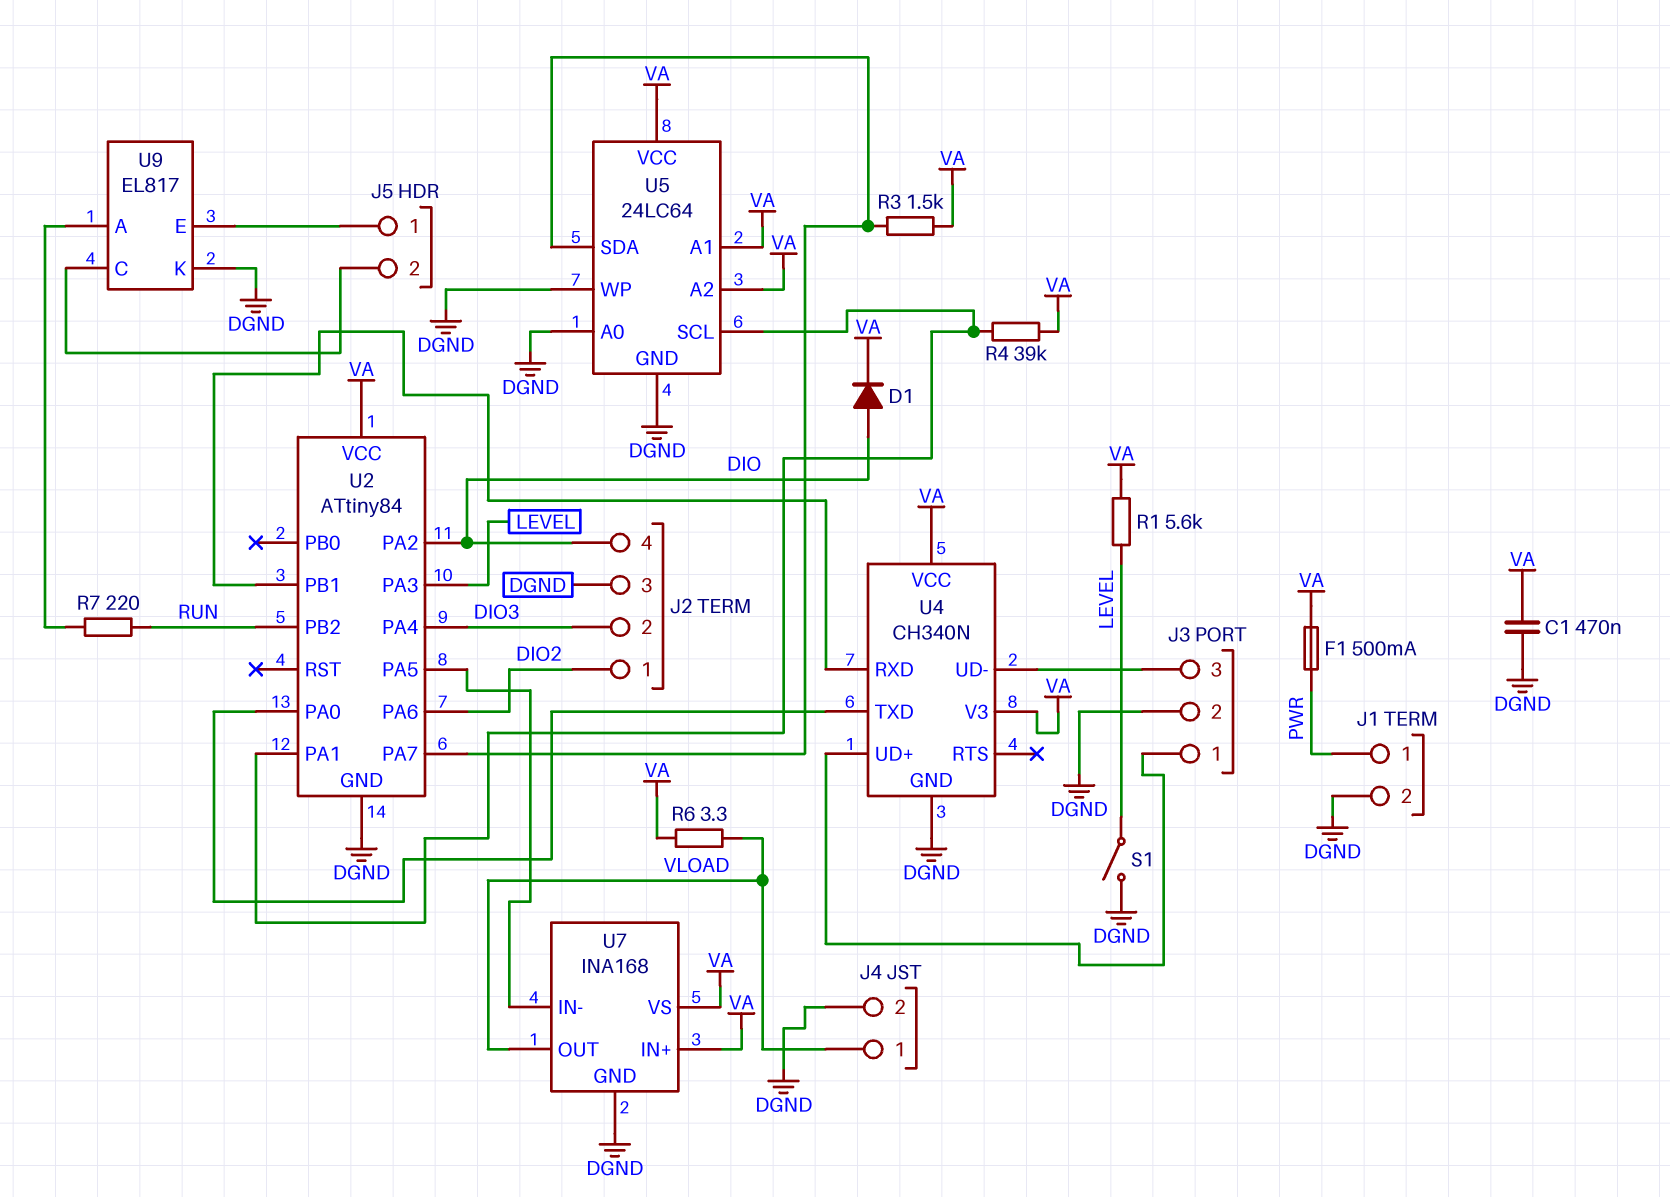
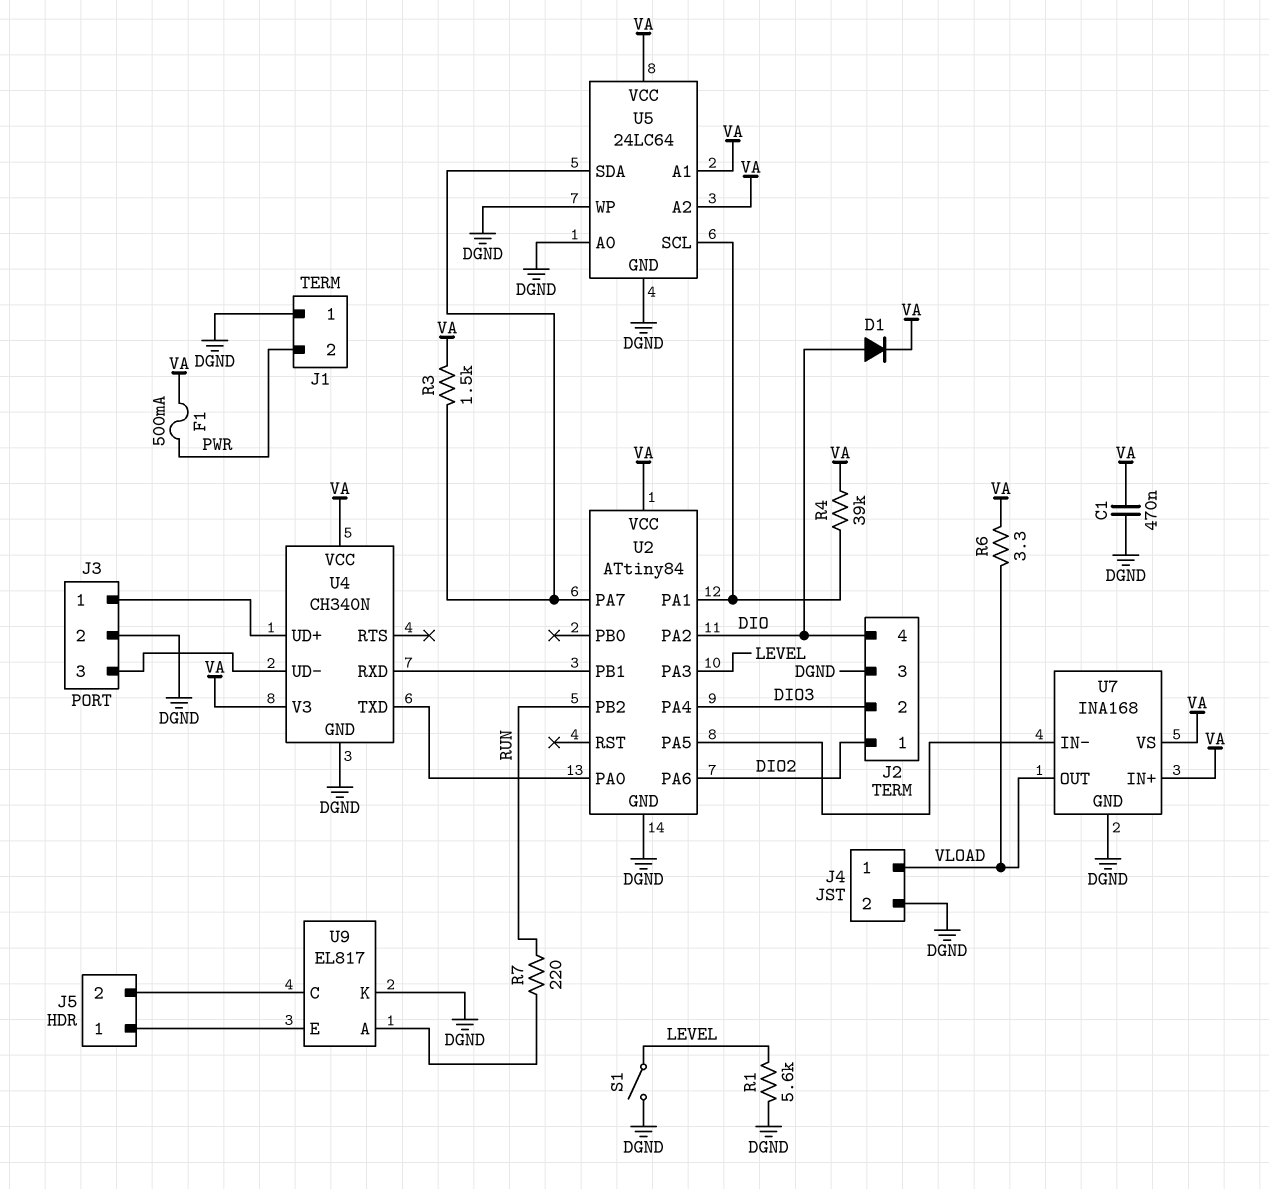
J1 pin 1: PWR -> DGND
J1 pin 2: DGND -> PWR
R1: 5.6k (LEVEL, VA) -> 5.6k (DGND, LEVEL)

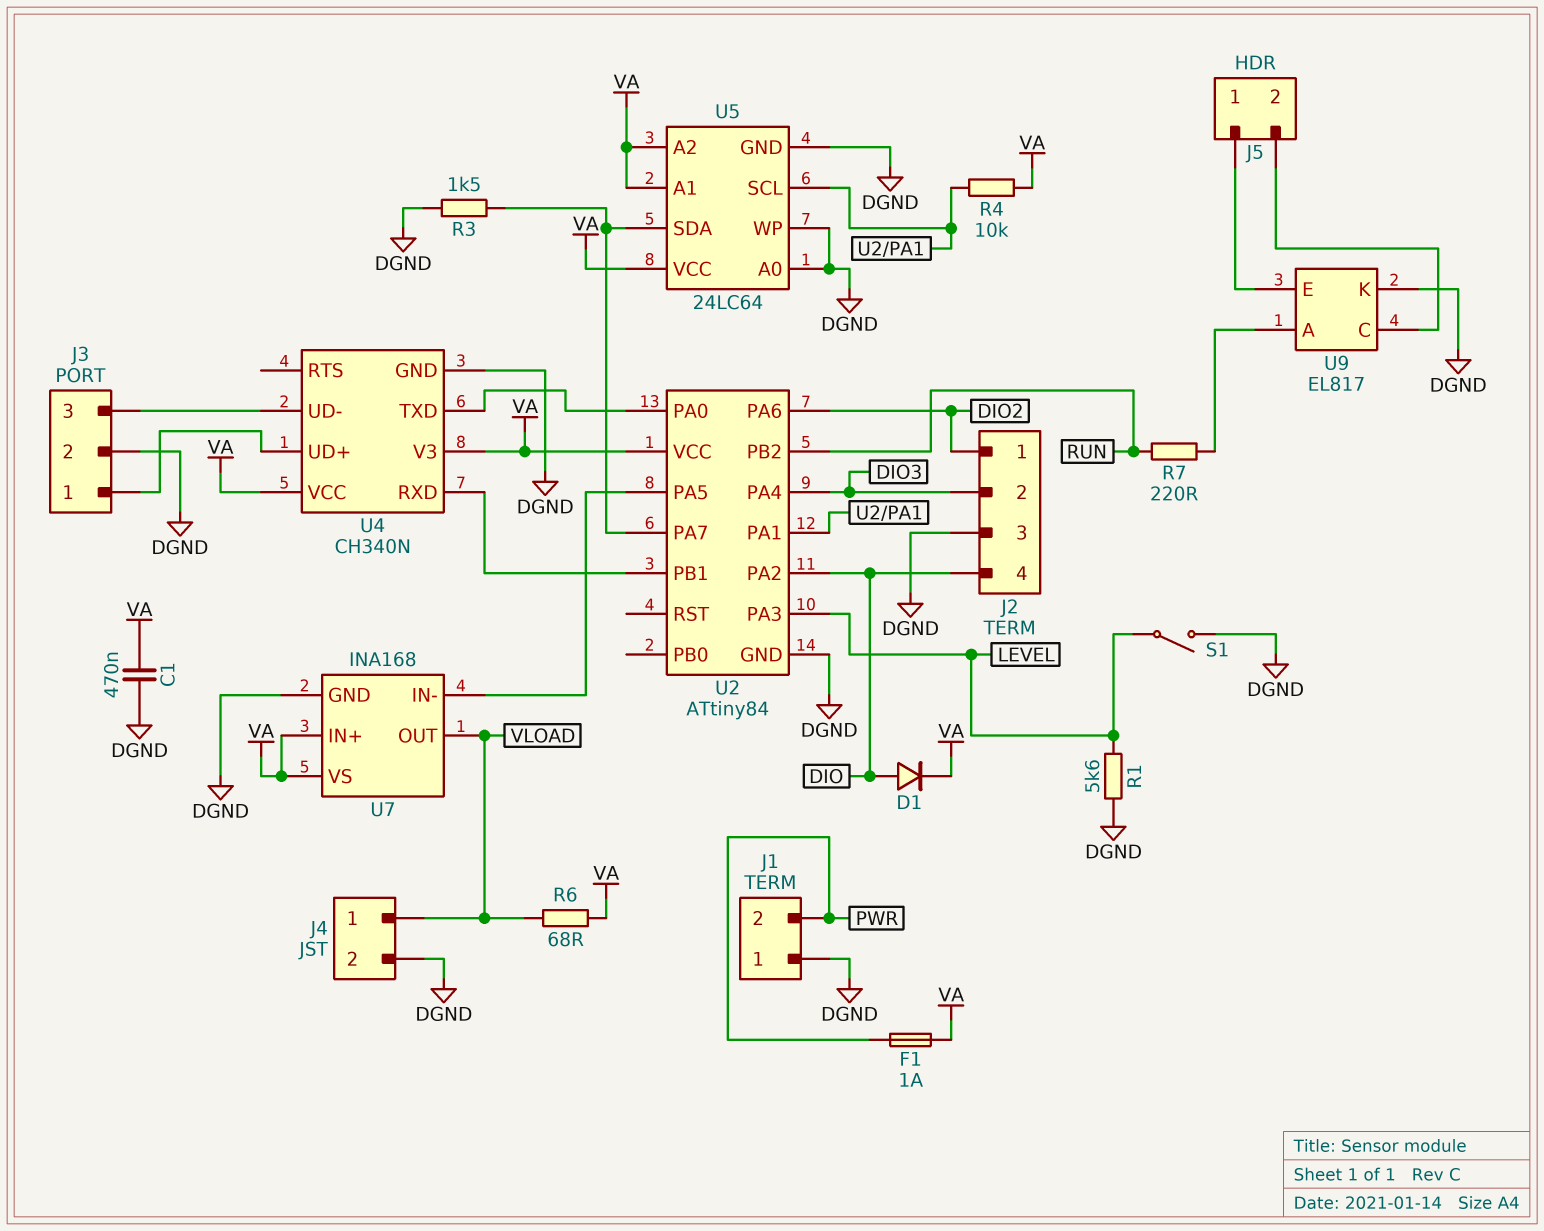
F1: 500mA (PWR, VA) -> 1A (PWR, VA)
R3: 1.5k (U2/PA7, VA) -> 1.5k (DGND, U2/PA7)
R4: 39k (U2/PA1, VA) -> 10k (U2/PA1, VA)
R6: 3.3 (VA, VLOAD) -> 68 (VA, VLOAD)

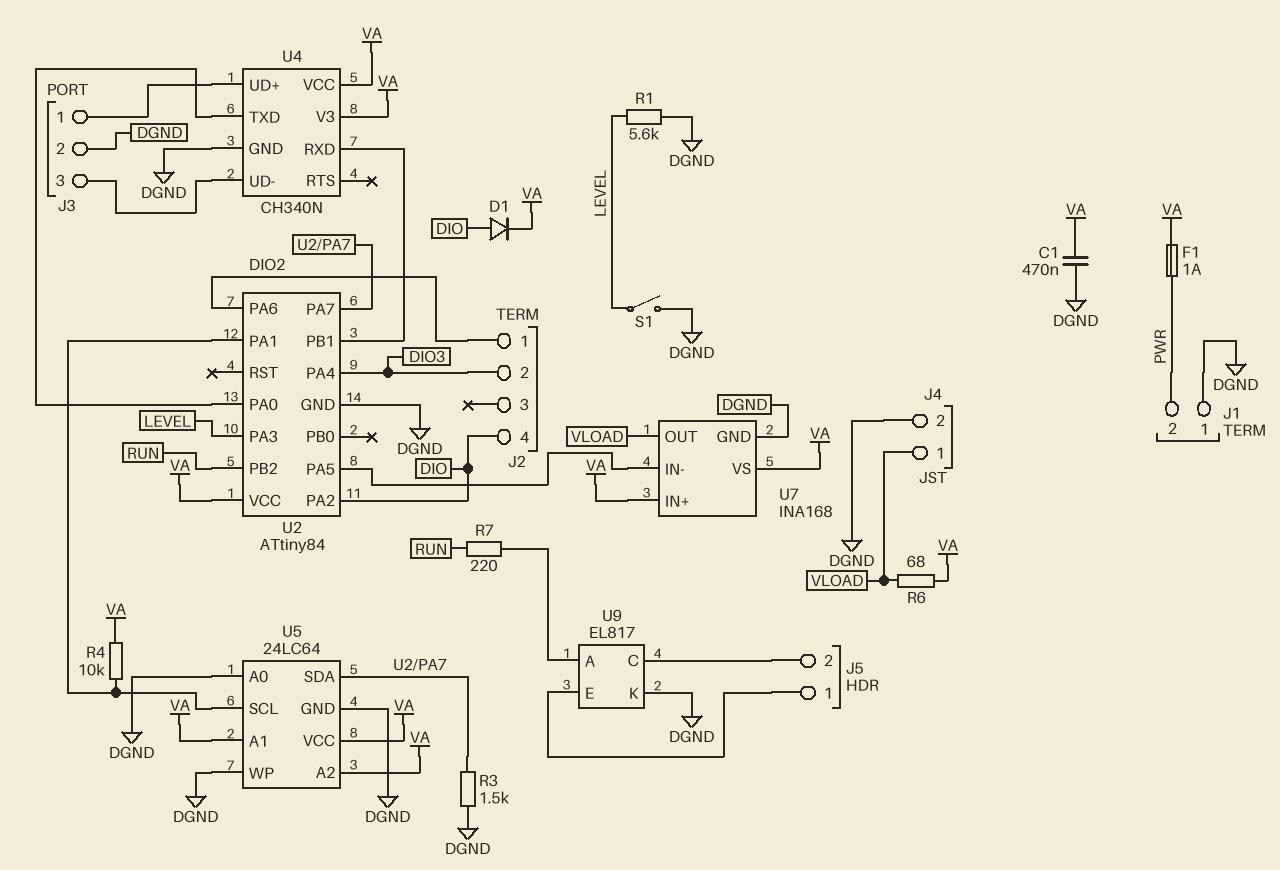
J2 pin 3: DGND -> none

